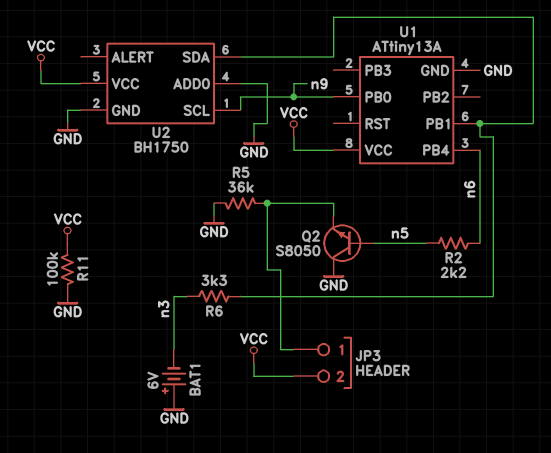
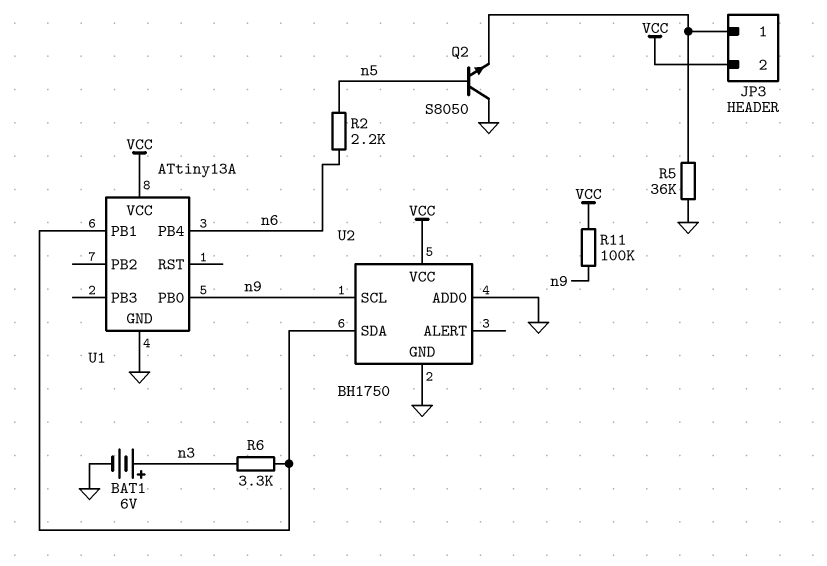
BAT1: 6V (plus GND, minus n3) -> 6V (plus n3, minus GND)
R11: 100k (GND, VCC) -> 100k (VCC, n9)

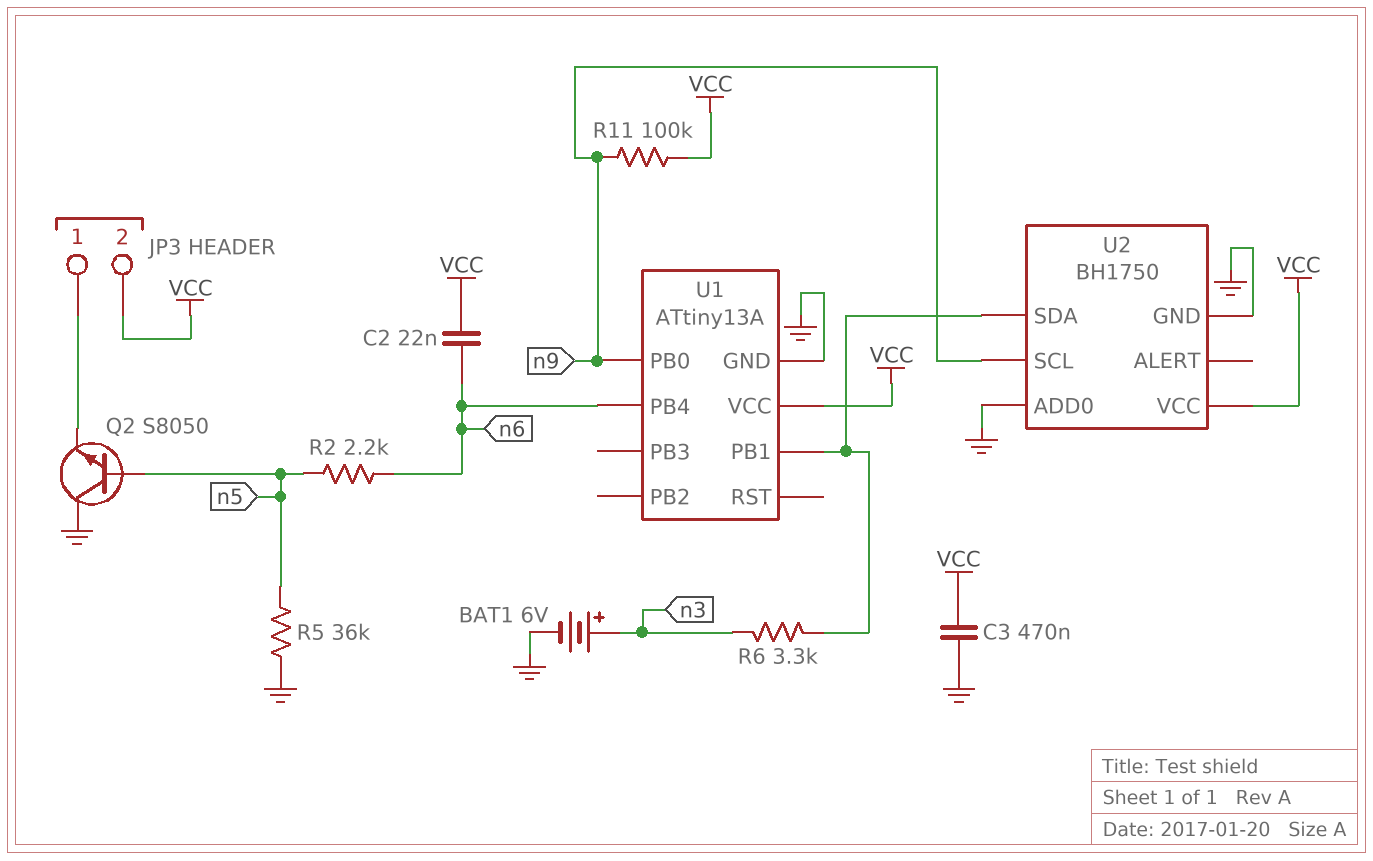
C2: none -> 22nF (VCC, n6)
C3: none -> 470nF (GND, VCC)
R5: 36k (GND, JP3/1) -> 36k (GND, n5)

